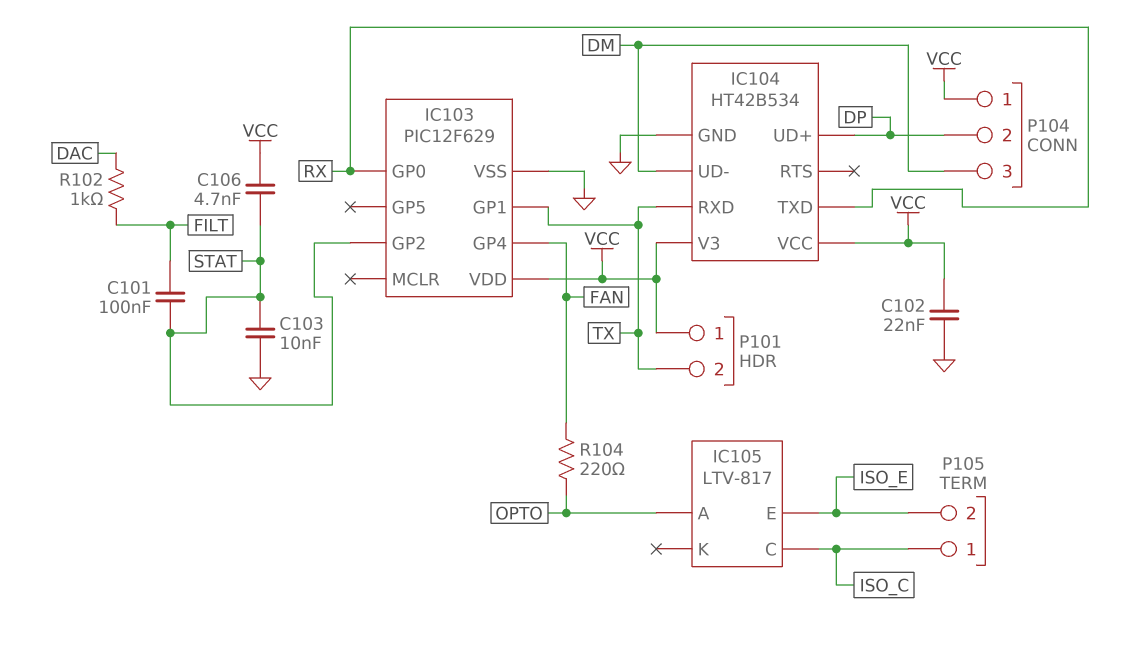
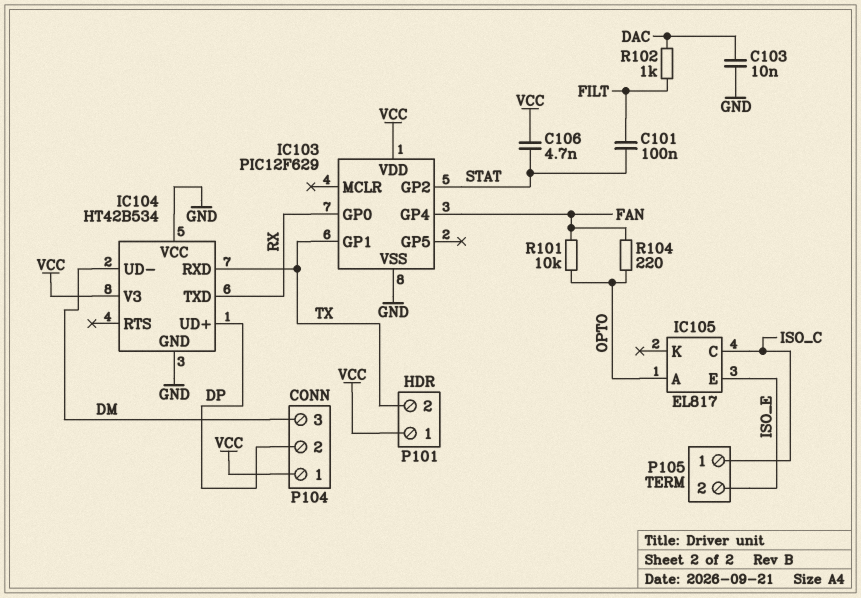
C102: 22nF (GND, VCC) -> none
C103: 10nF (GND, STAT) -> 10nF (DAC, GND)
IC104 pin VCC: VCC -> GND
IC105: LTV-817 -> EL817
R101: none -> 10k (FAN, OPTO)

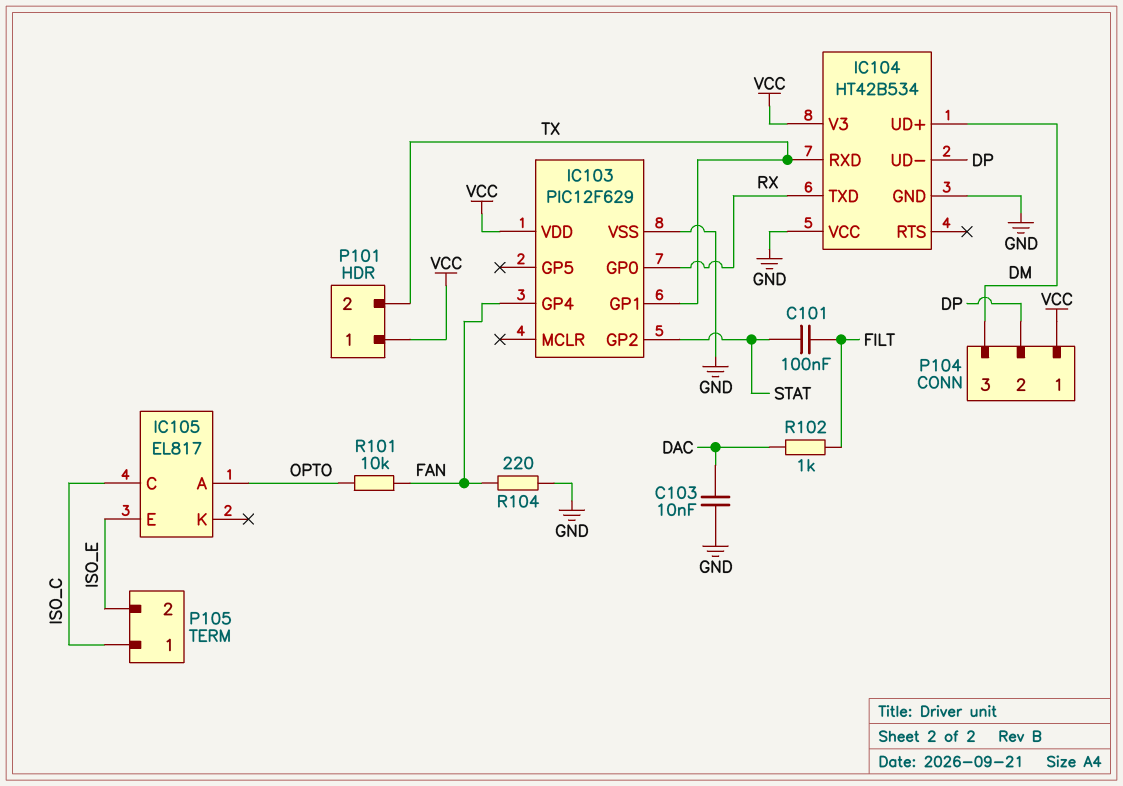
C106: 4.7nF (STAT, VCC) -> none
IC104 pin UD+: DP -> DM
IC104 pin UD-: DM -> DP
R104: 220 (FAN, OPTO) -> 220 (FAN, GND)

